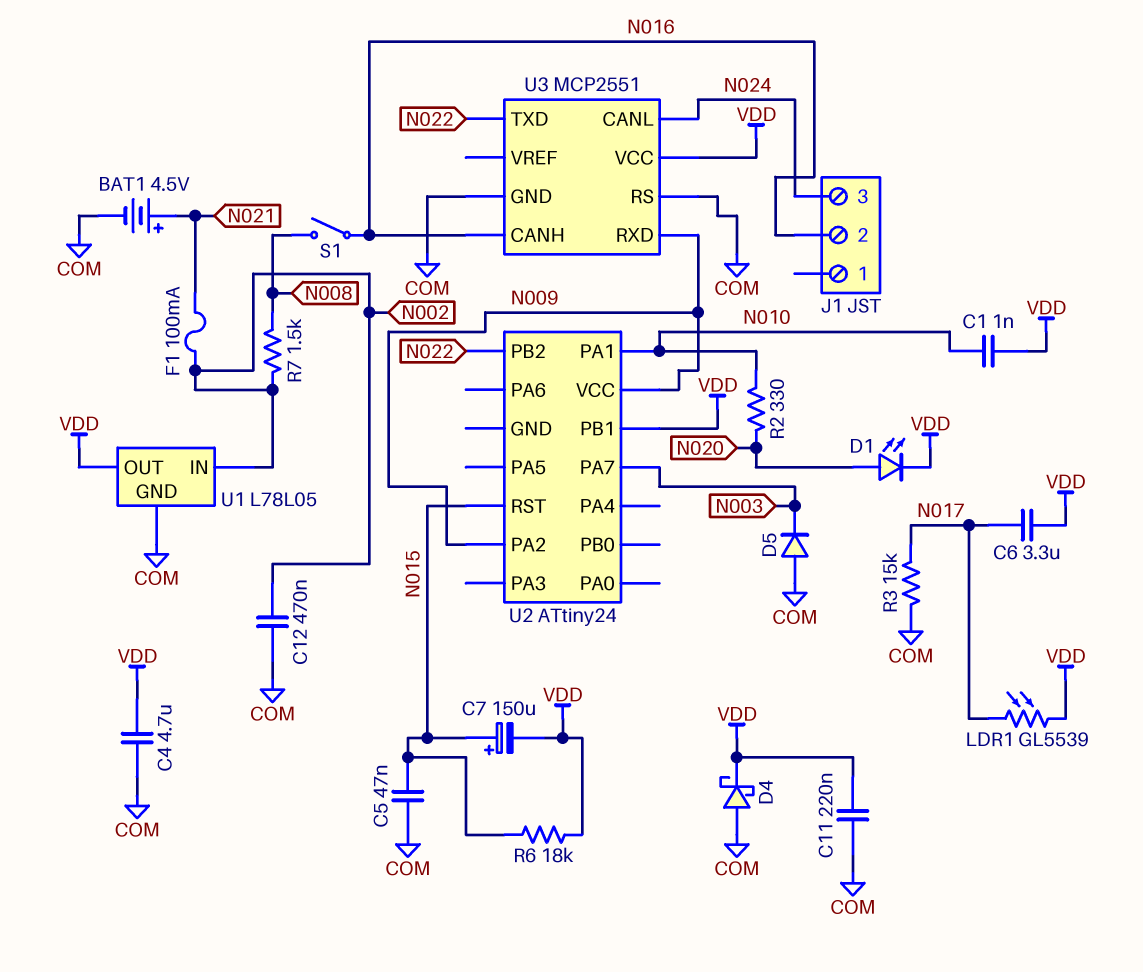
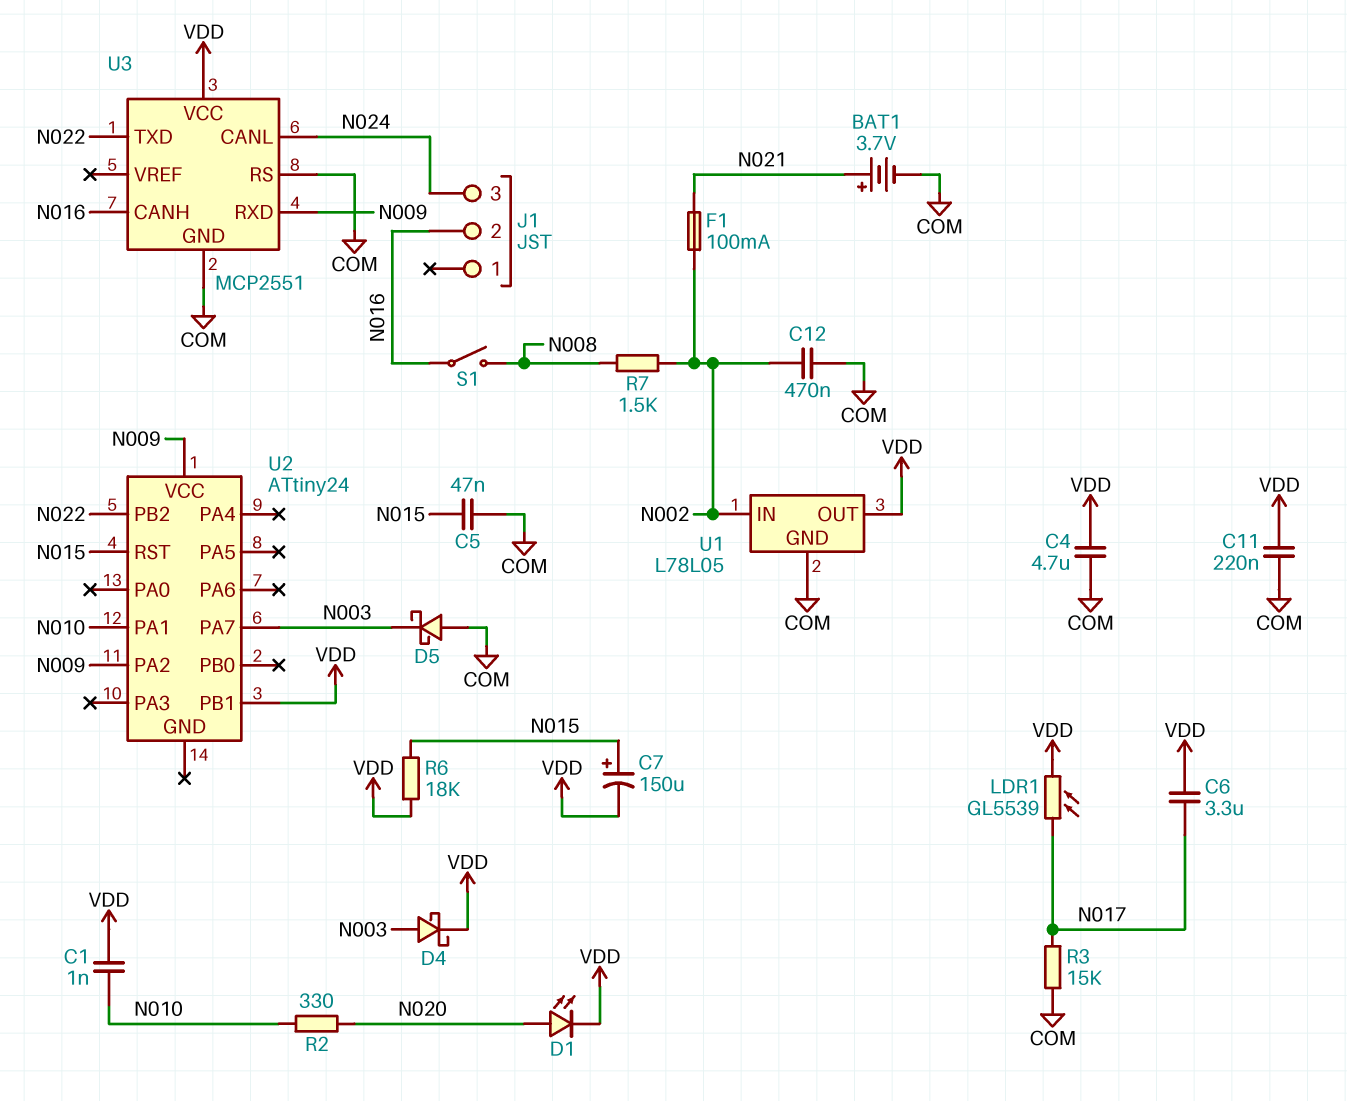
BAT1: 4.5V (plus N021, minus COM) -> 3.7V (plus N021, minus COM)
D4: schottky (A COM, K VDD) -> schottky (A N003, K VDD)
D5: diode (A COM, K N003) -> schottky (A COM, K N003)

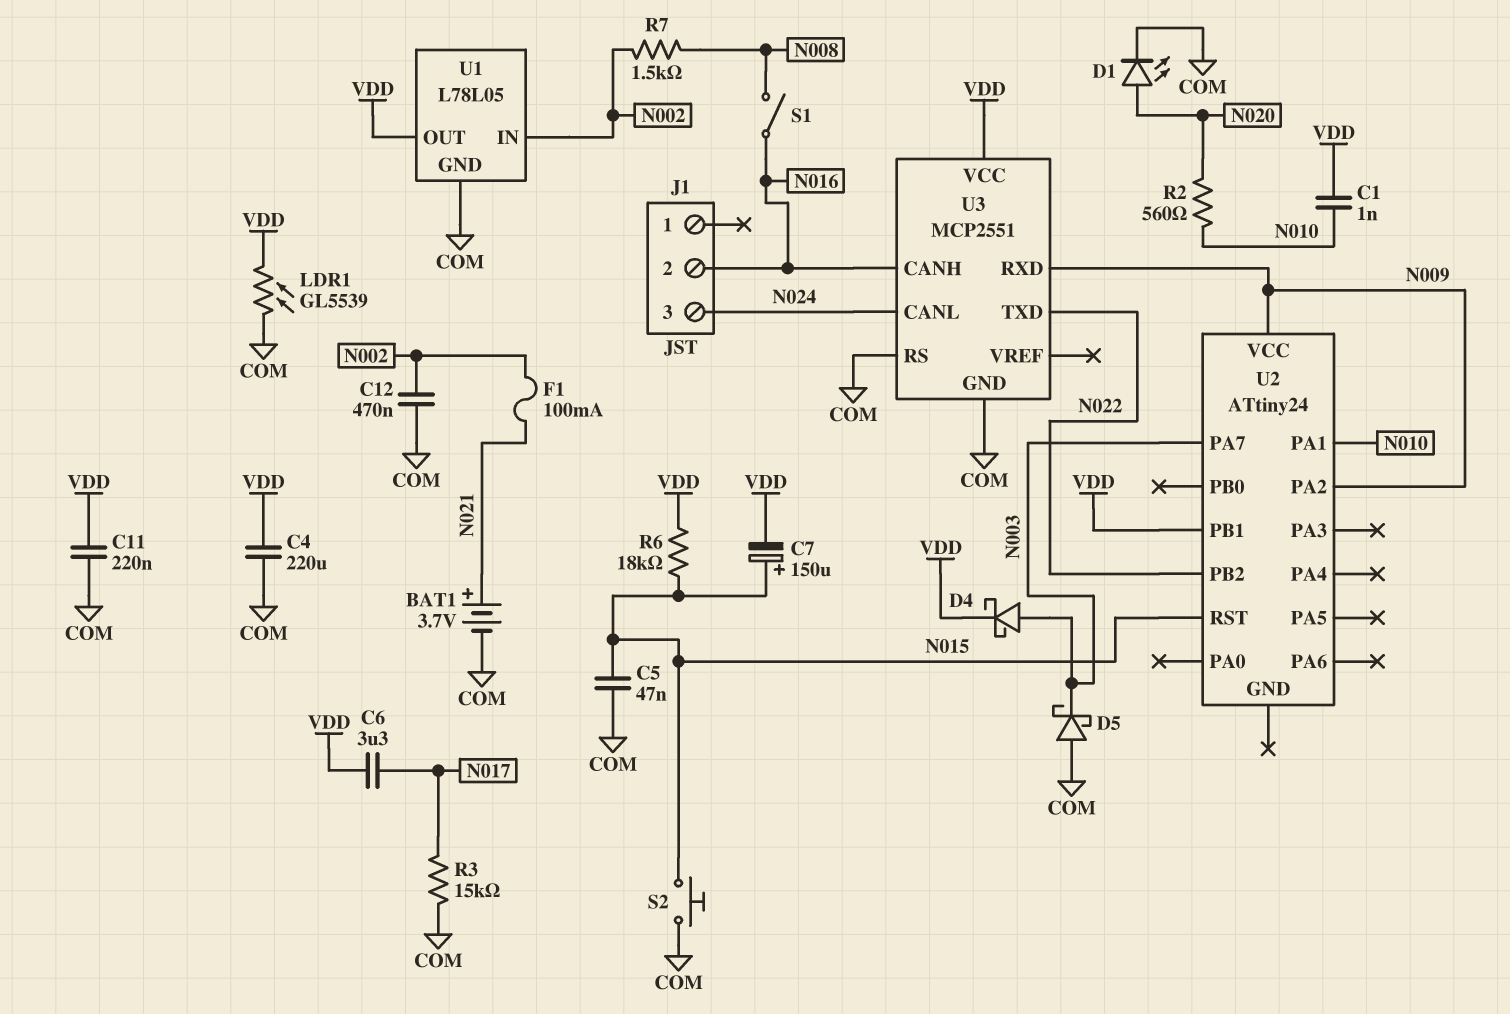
C4: 4.7uF (COM, VDD) -> 220uF (COM, VDD)
D1: LED (A N020, K VDD) -> LED (A N020, K COM)
LDR1: GL5539 (N017, VDD) -> GL5539 (COM, VDD)
R2: 330 (N010, N020) -> 560 (N010, N020)
S2: none -> button (COM, N015)

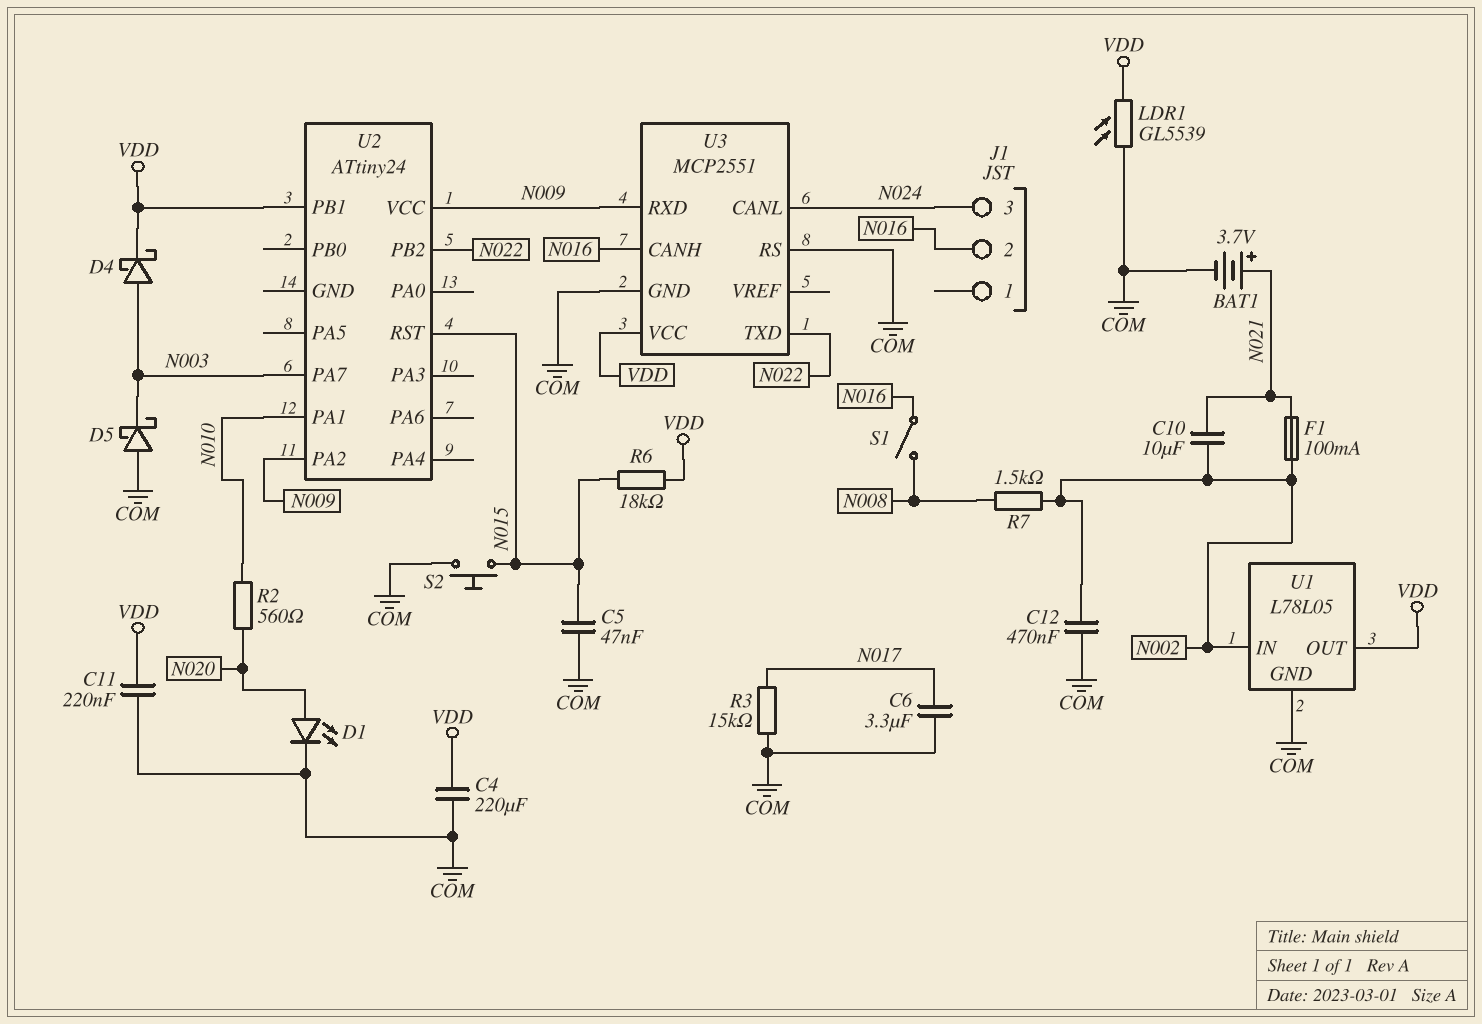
C1: 1nF (N010, VDD) -> none
C6: 3.3uF (N017, VDD) -> 3.3uF (COM, N017)
C7: 150uF (plus N015, minus VDD) -> none
C10: none -> 10uF (N002, N021)

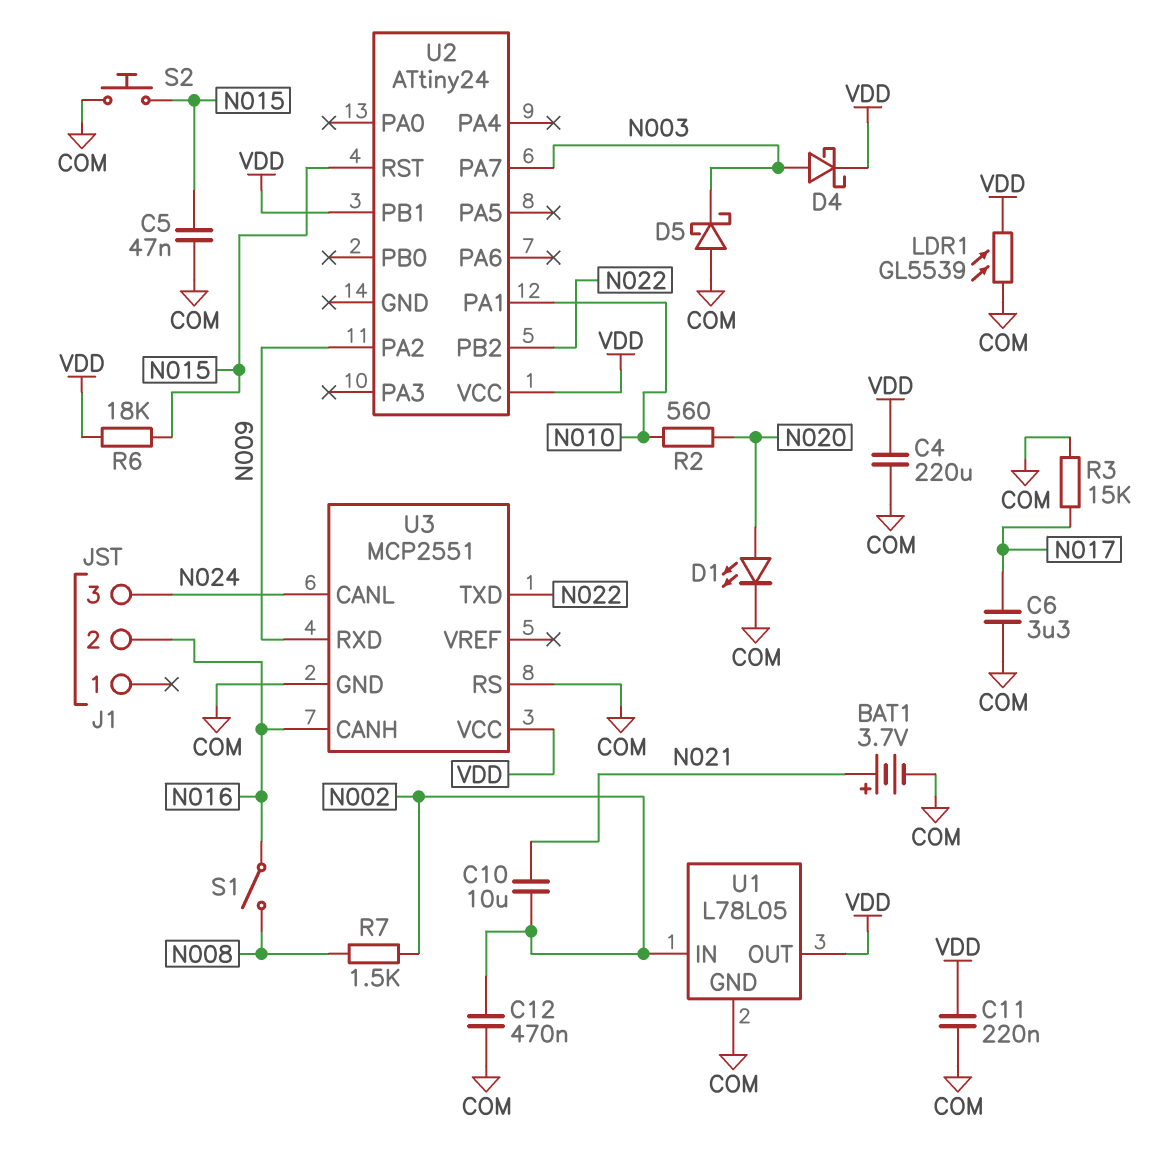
F1: 100mA (N002, N021) -> none
U2 pin VCC: N009 -> VDD

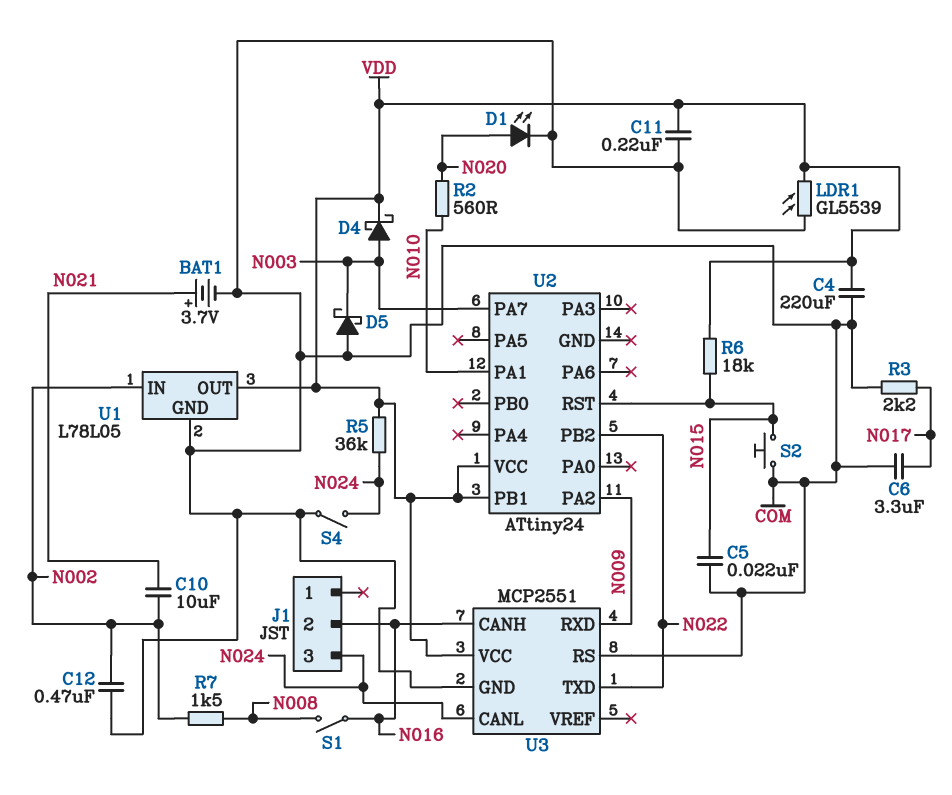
C5: 47nF (COM, N015) -> 22nF (COM, N015)
R3: 15k (COM, N017) -> 2.2k (COM, N017)
R5: none -> 36k (N024, VDD)
S4: none -> switch (COM, N024)

